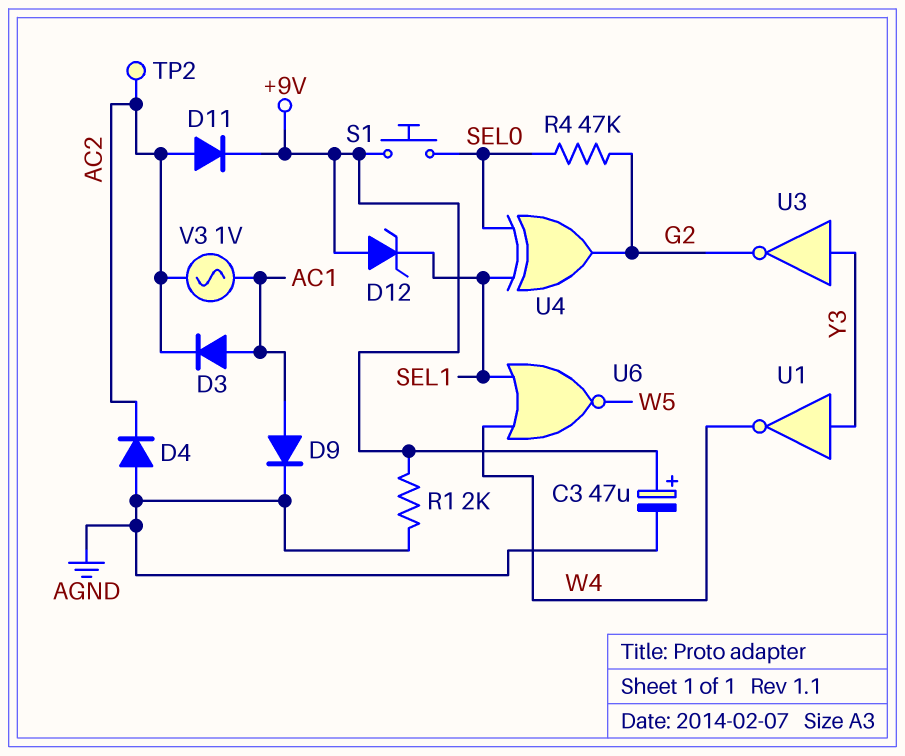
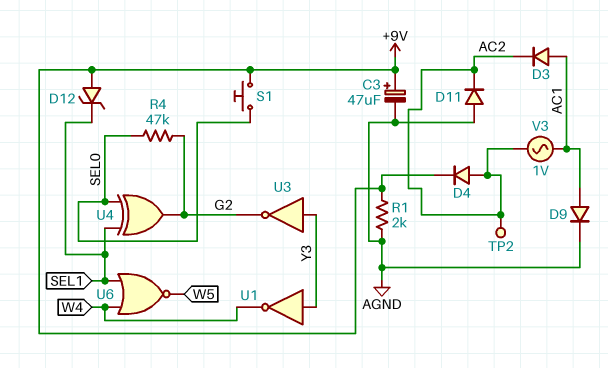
D4: diode (A AGND, K AC2) -> diode (A AC2, K +9V)
D11: diode (A AC2, K +9V) -> diode (A AGND, K AC2)

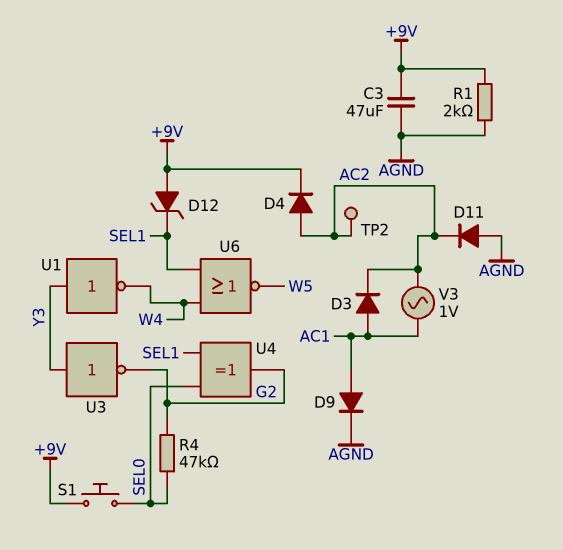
C3: 47uF (plus +9V, minus AGND) -> 47uF (+9V, AGND)

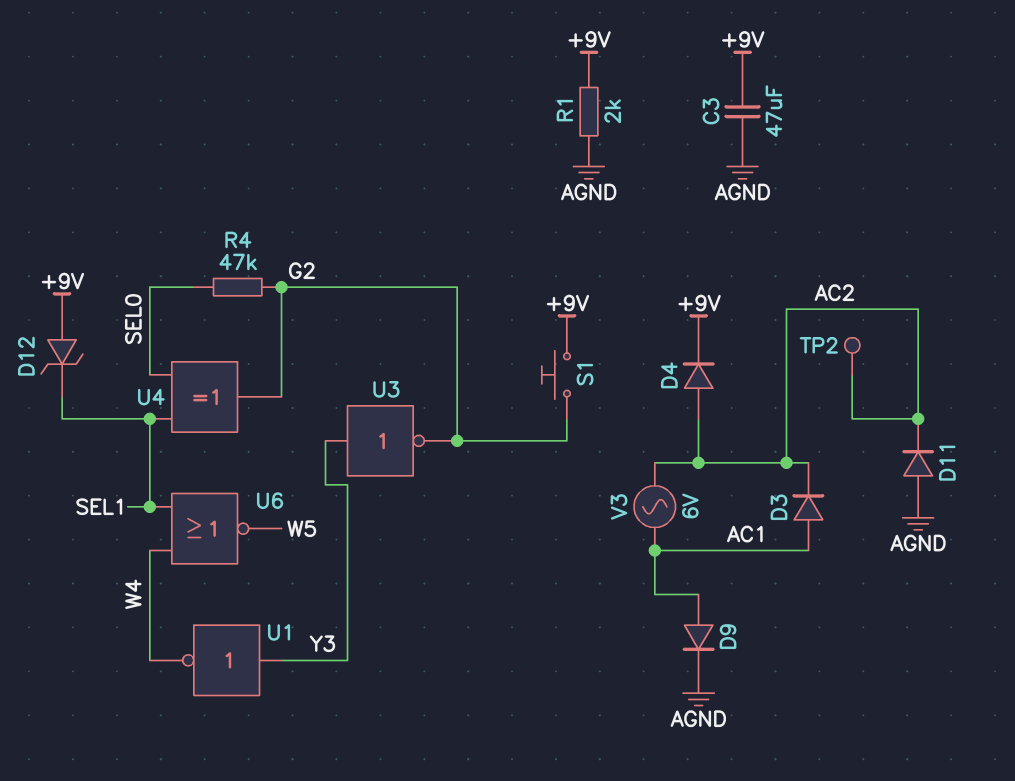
S1: button (+9V, SEL0) -> button (+9V, G2)
V3: AC 1V (AC1, AC2) -> AC 6V (AC1, AC2)

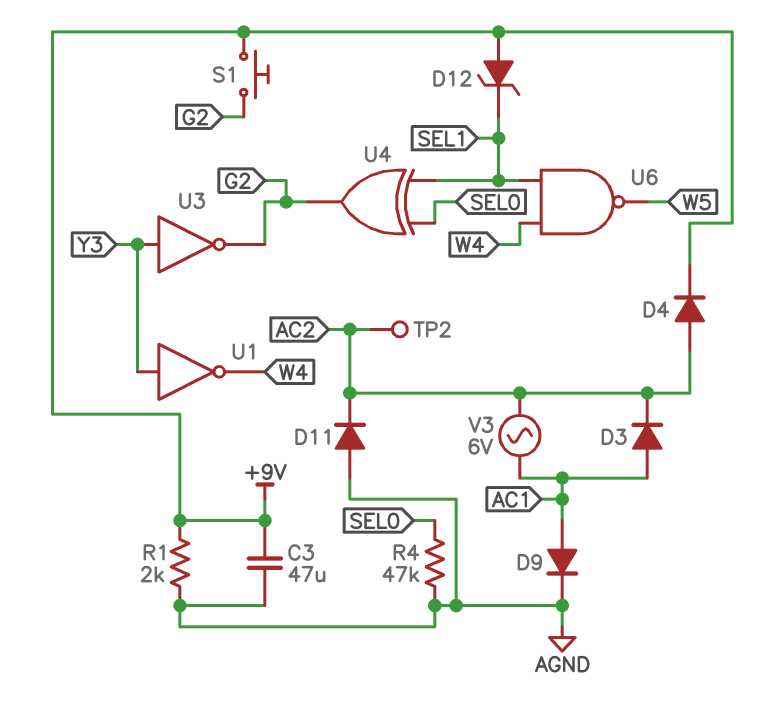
R4: 47k (G2, SEL0) -> 47k (AGND, SEL0)
U6: NOR (in SEL1, in W4, out W5) -> NAND (in SEL1, in W4, out W5)

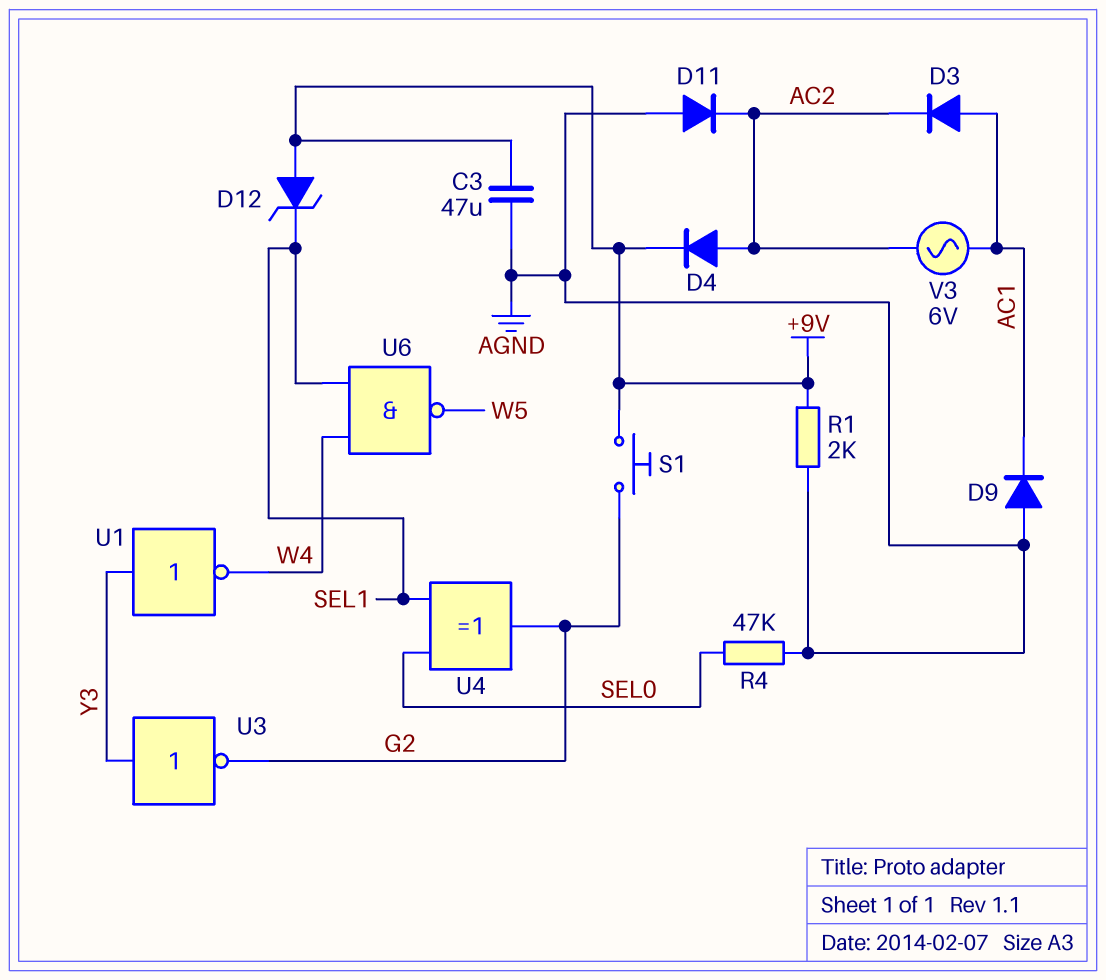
D9: diode (A AC1, K AGND) -> diode (A AGND, K AC1)
TP2: test point (AC2) -> none

